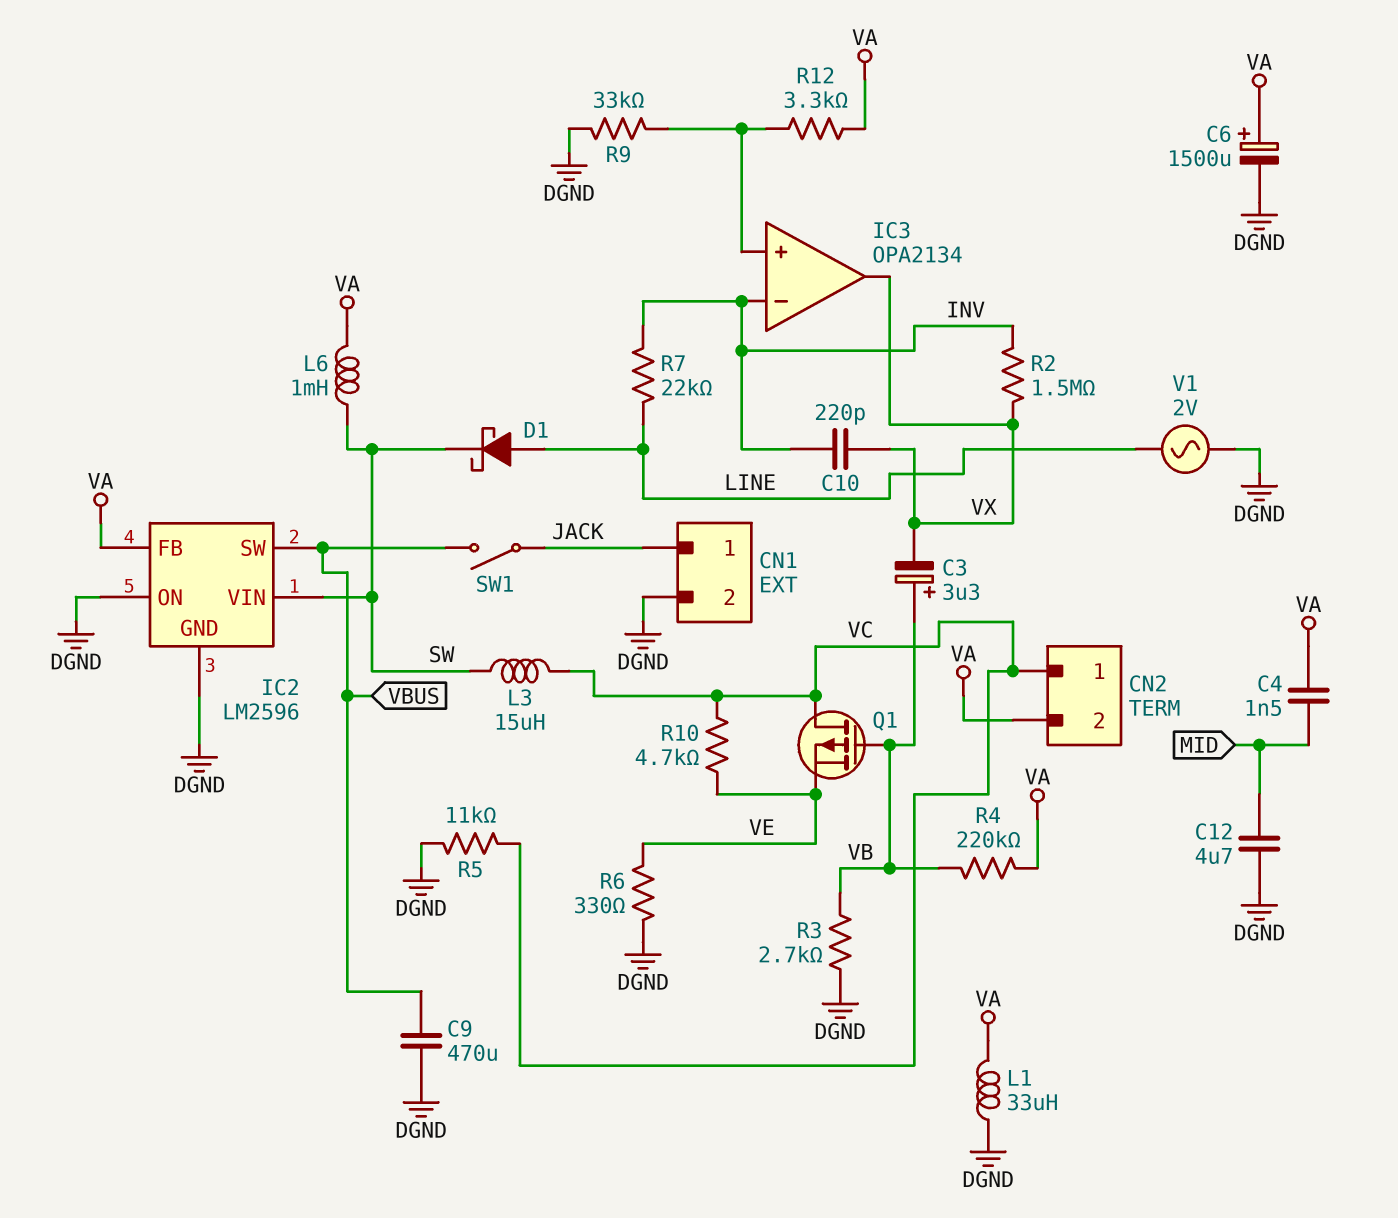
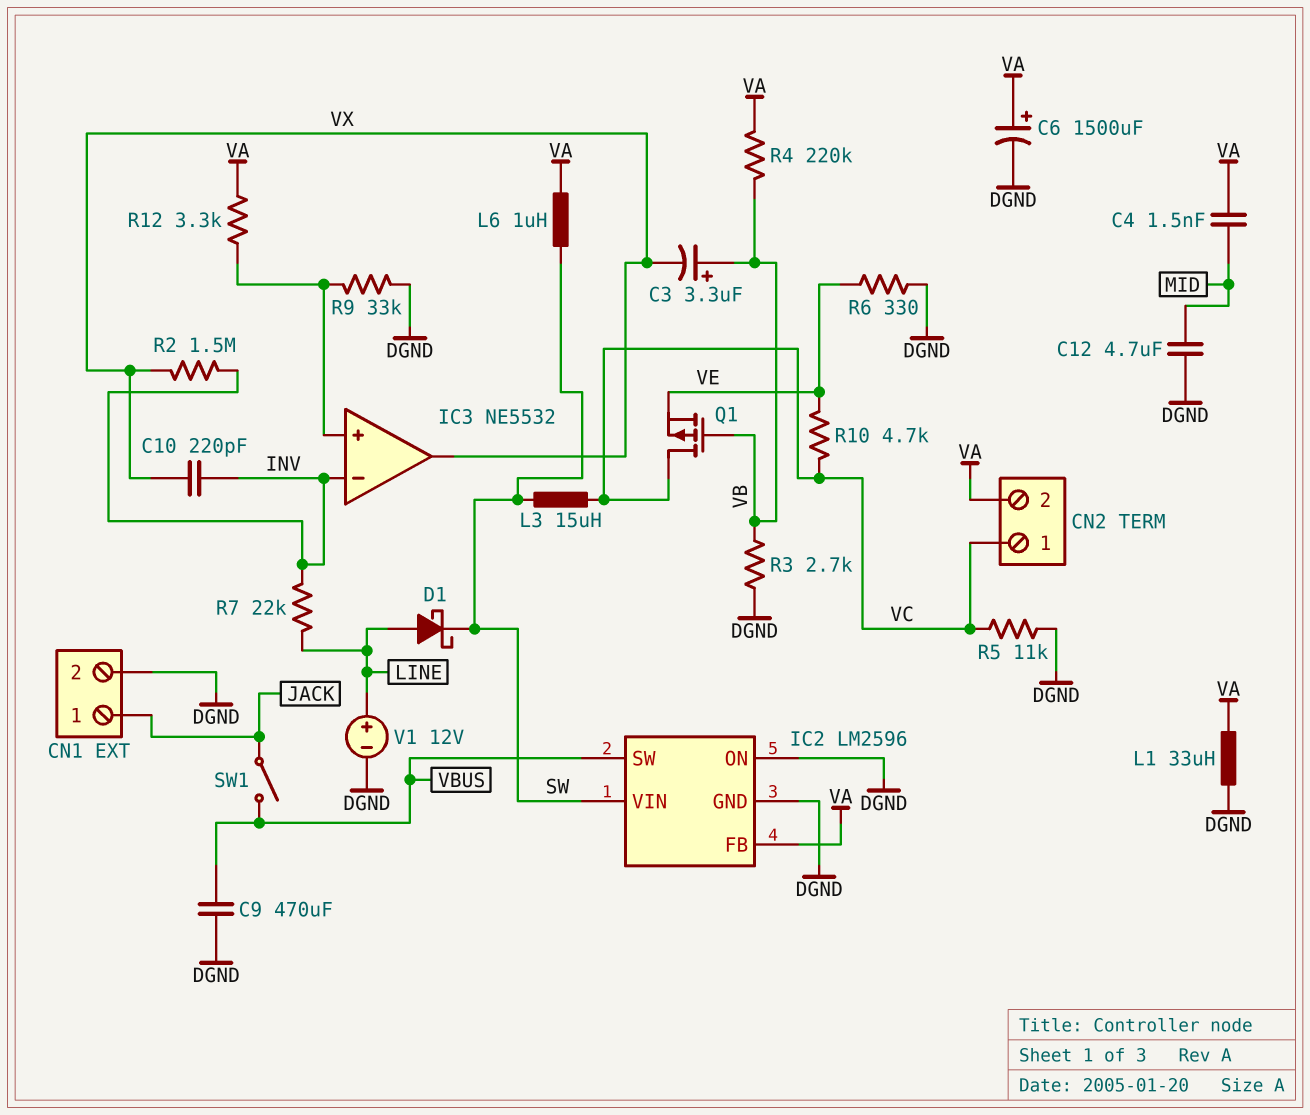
IC3: OPA2134 -> NE5532
L6: 1mH (SW, VA) -> 1uH (SW, VA)
V1: AC 2V (DGND, LINE) -> 12V (plus LINE, minus DGND)

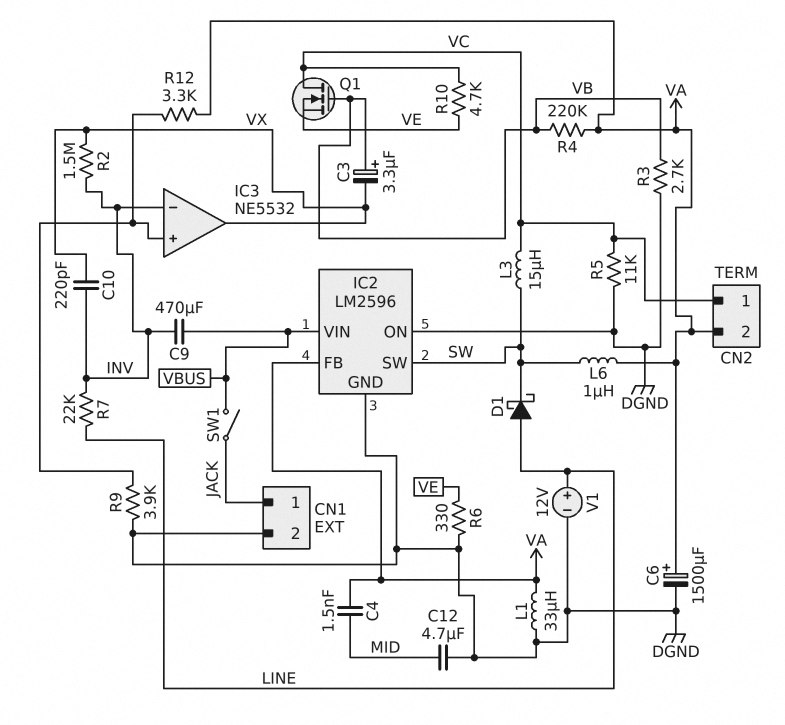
C9: 470uF (DGND, VBUS) -> 470uF (INV, VBUS)
IC2 pin SW: VBUS -> SW
IC2 pin VIN: SW -> VBUS
Q1: PMOS (G VB, D VC, S VE) -> NMOS (G VB, D VC, S VE)
R9: 33k (DGND, IC3/in+) -> 3.9k (DGND, IC3/in+)

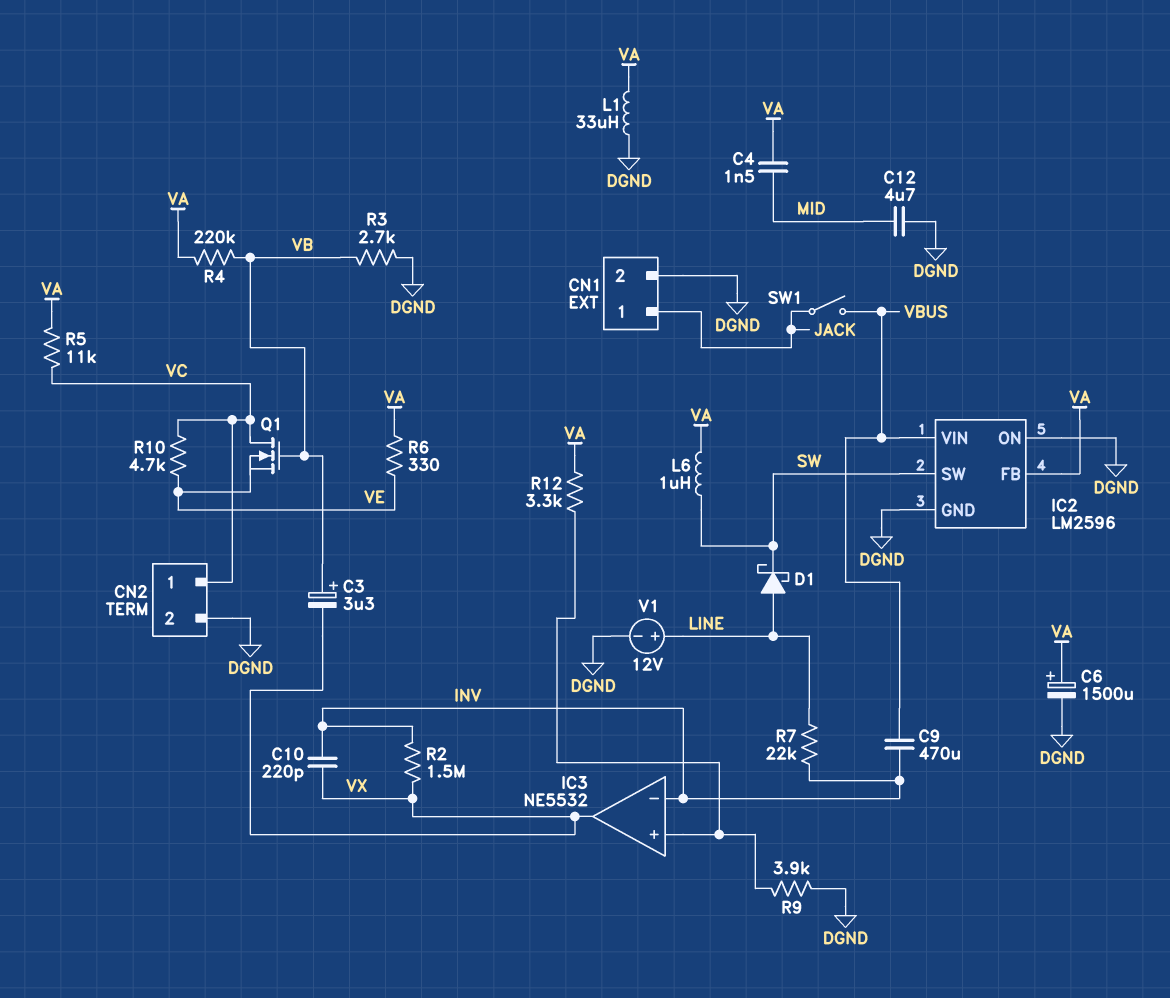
CN2 pin 2: VA -> DGND
L3: 15uH (SW, VC) -> none
R5: 11k (DGND, VC) -> 11k (VA, VC)
R6: 330 (DGND, VE) -> 330 (VA, VE)

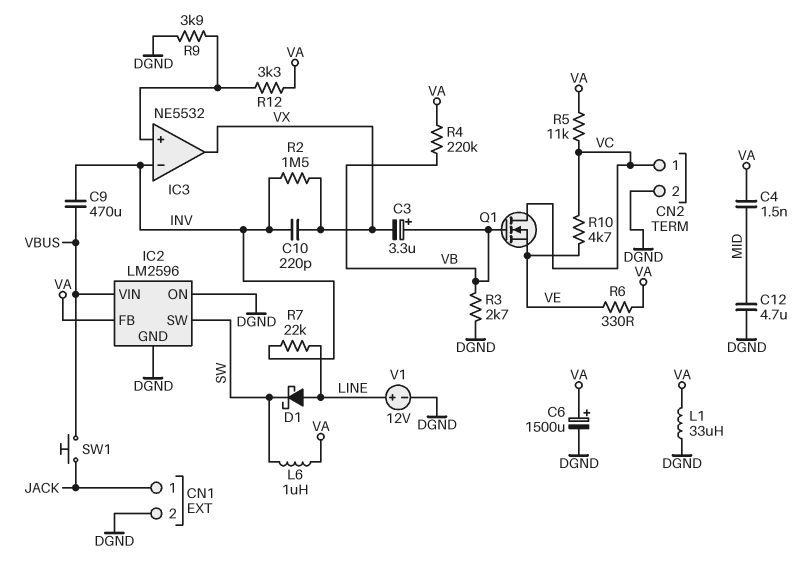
SW1: switch (JACK, VBUS) -> button (JACK, VBUS)

